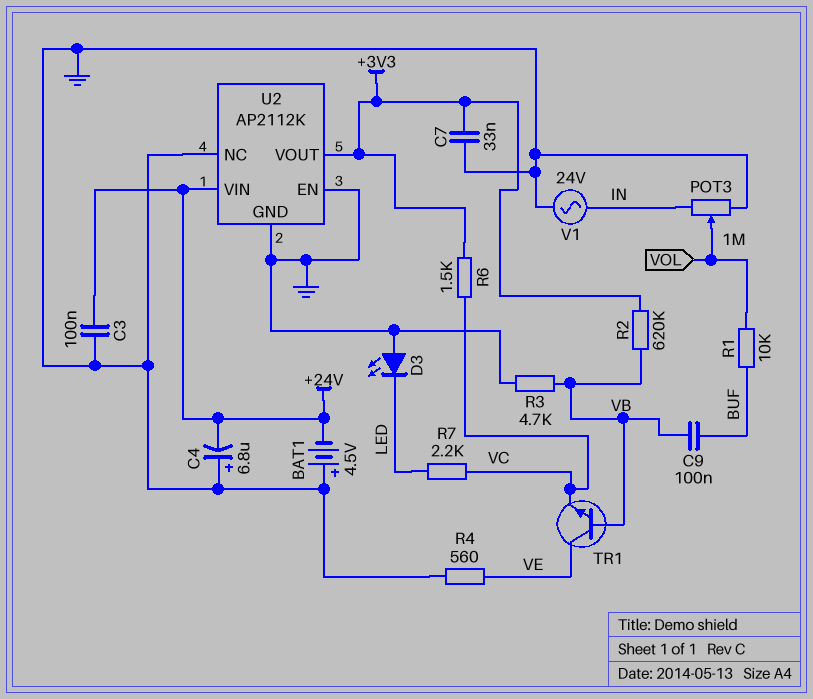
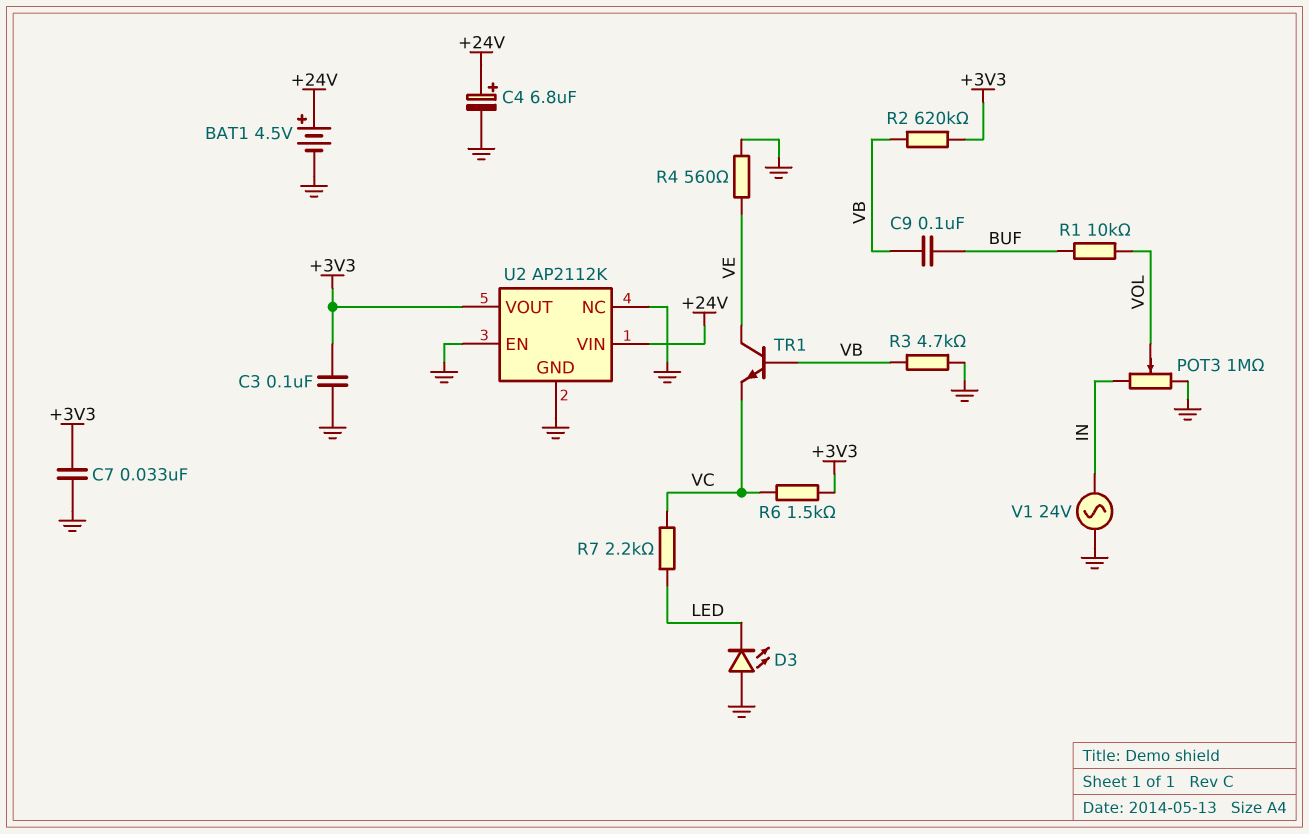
BAT1: 4.5V (plus GND, minus +24V) -> 4.5V (plus +24V, minus GND)
C3: 100nF (+24V, GND) -> 100nF (+3V3, GND)
C4: 6.8uF (plus GND, minus +24V) -> 6.8uF (plus +24V, minus GND)

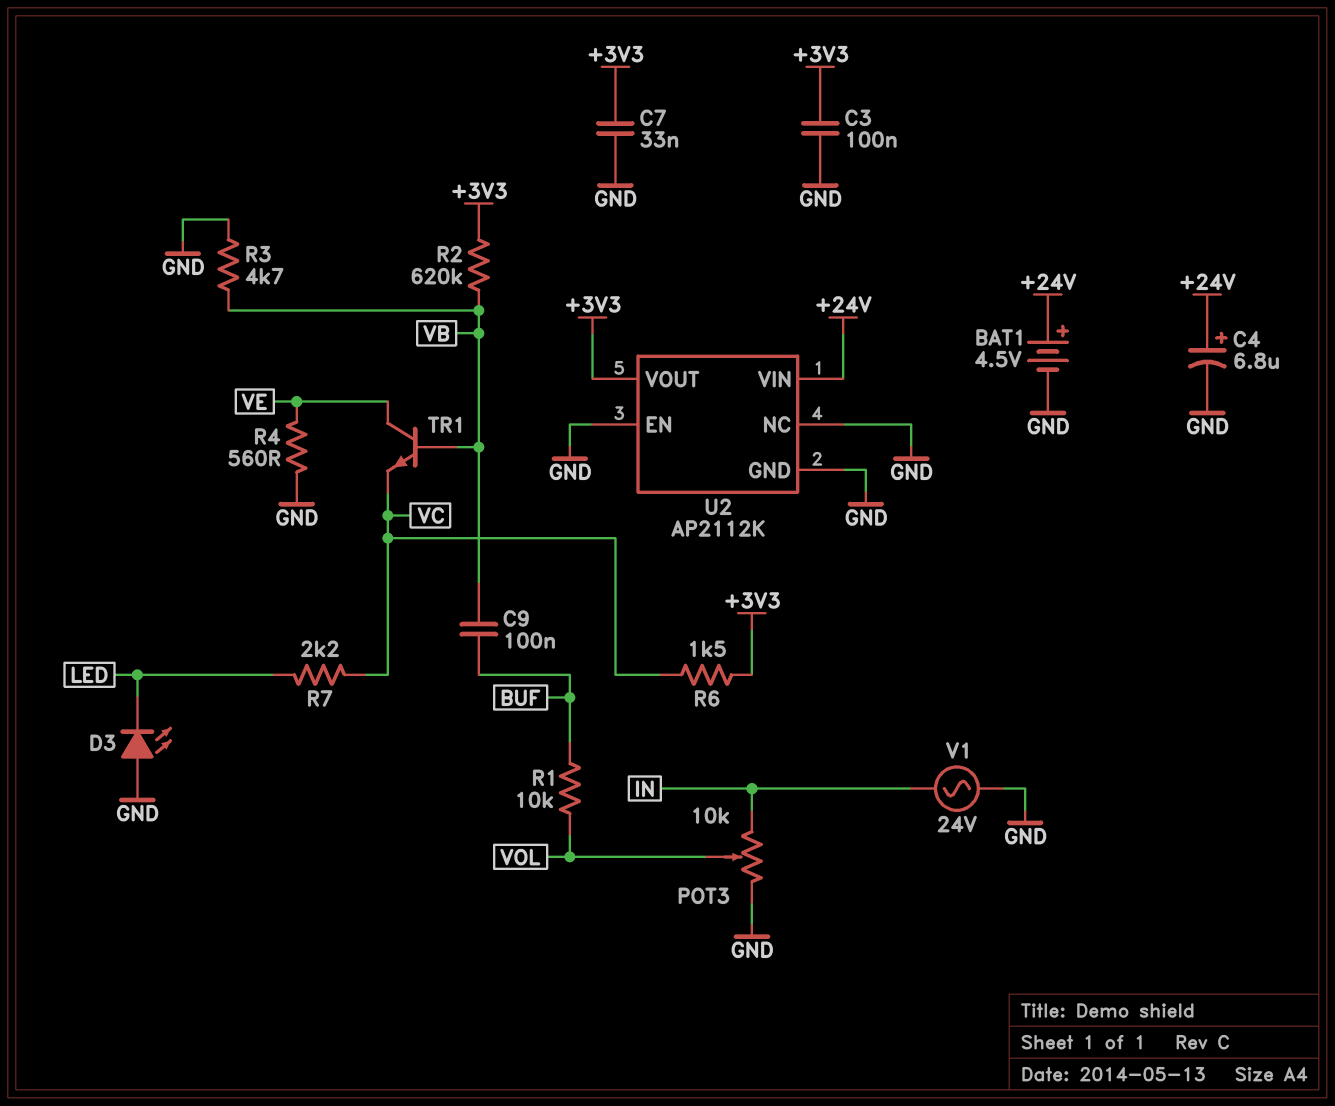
POT3: 1M (GND, IN, wiper VOL) -> 10k (GND, IN, wiper VOL)

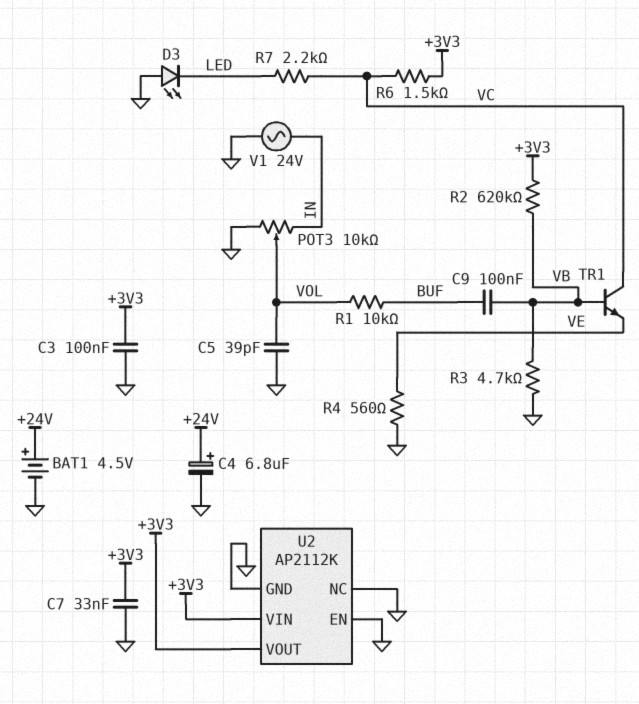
C5: none -> 39pF (GND, VOL)
TR1: NPN (B VB, C VE, E VC) -> NPN (B VB, C VC, E VE)
U2 pin VIN: +24V -> +3V3

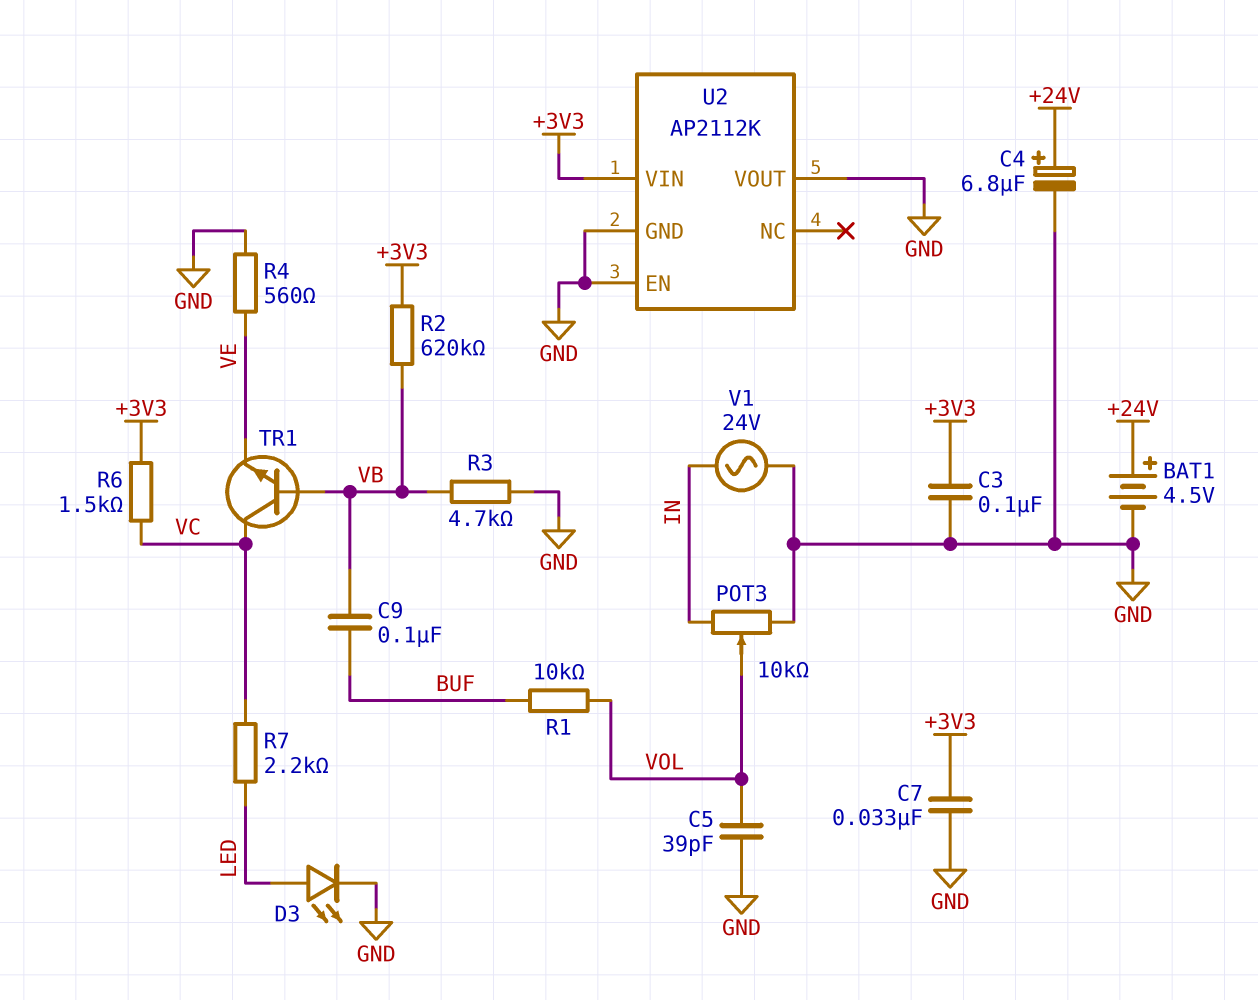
D3: LED (A GND, K LED) -> LED (A LED, K GND)
U2 pin NC: GND -> none
U2 pin VOUT: +3V3 -> GND

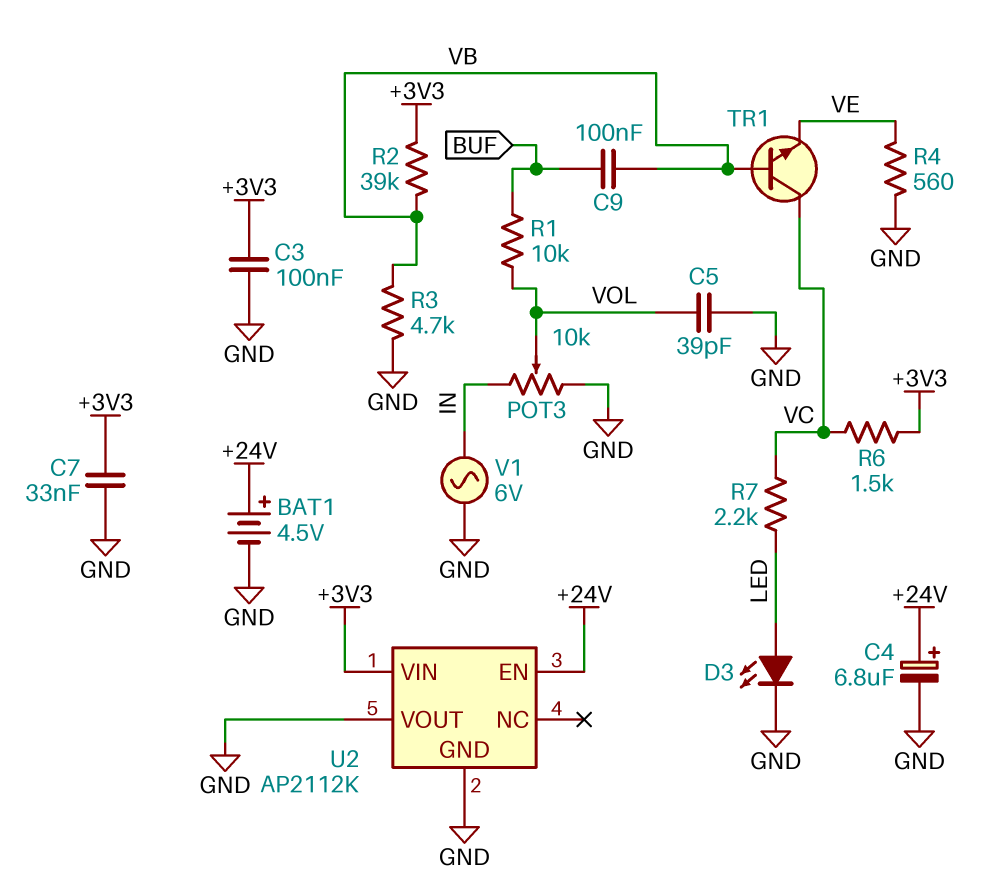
R2: 620k (+3V3, VB) -> 39k (+3V3, VB)
U2 pin EN: GND -> +24V
V1: AC 24V (GND, IN) -> AC 6V (GND, IN)

